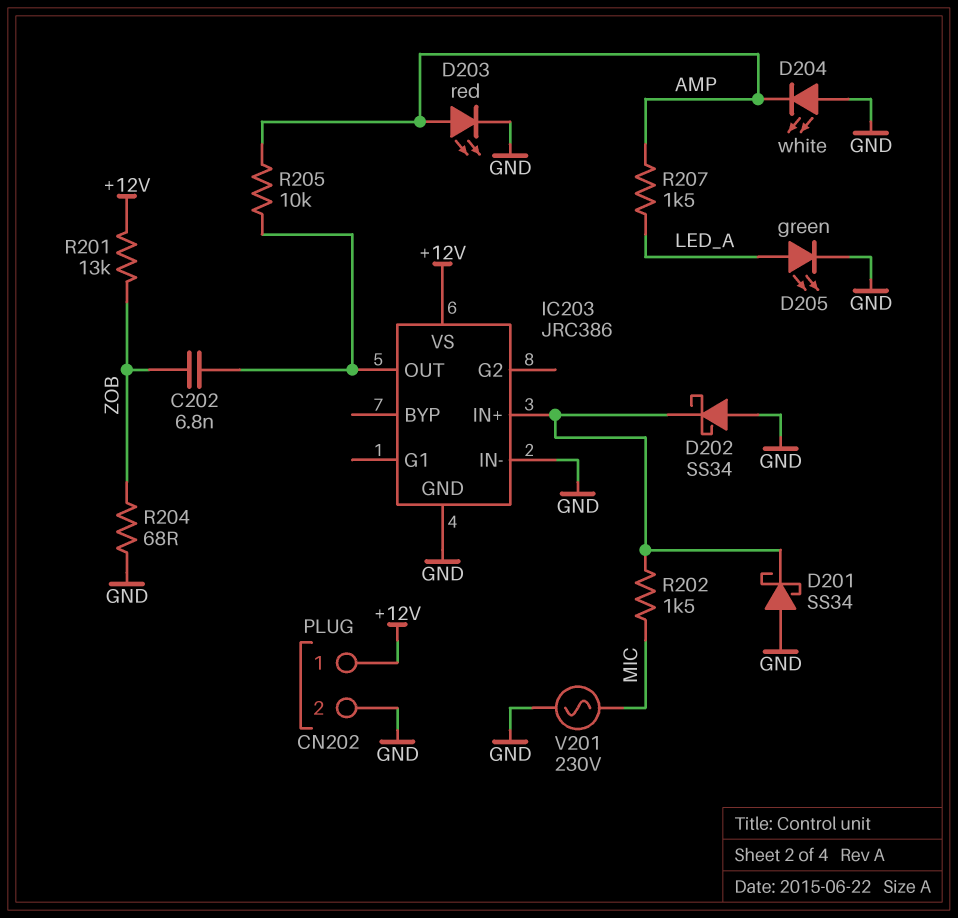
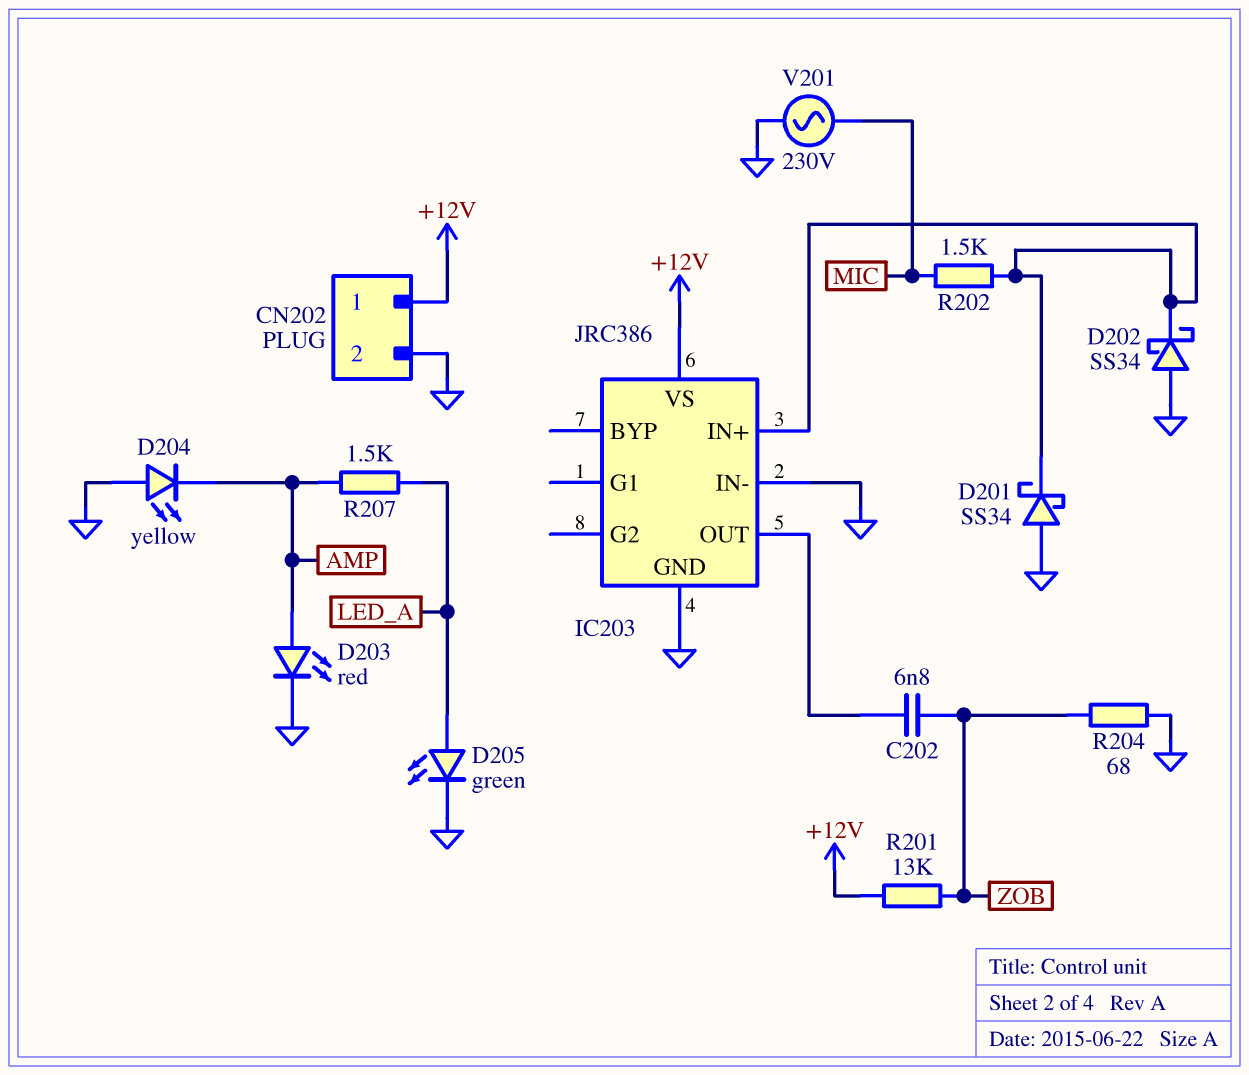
D204: LED white (A GND, K AMP) -> LED yellow (A GND, K AMP)
R205: 10k (AMP, IC203/OUT) -> none

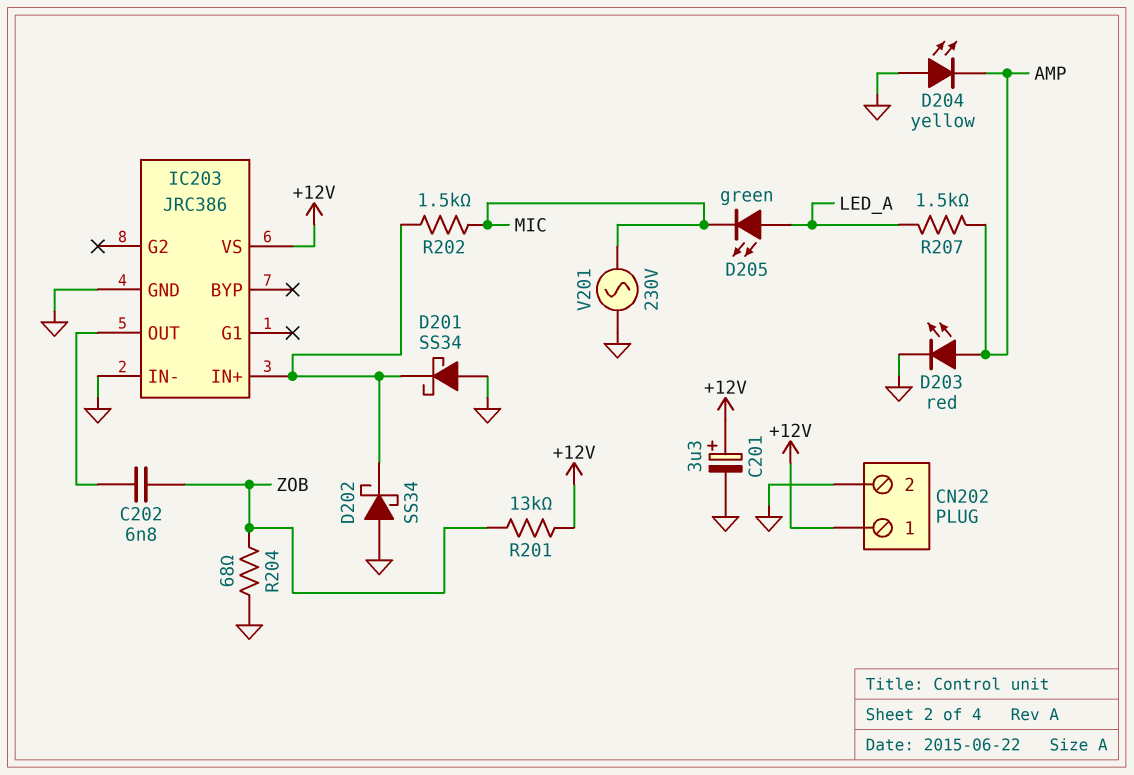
C201: none -> 3.3uF (plus +12V, minus GND)
D205: LED green (A LED_A, K GND) -> LED green (A LED_A, K MIC)

